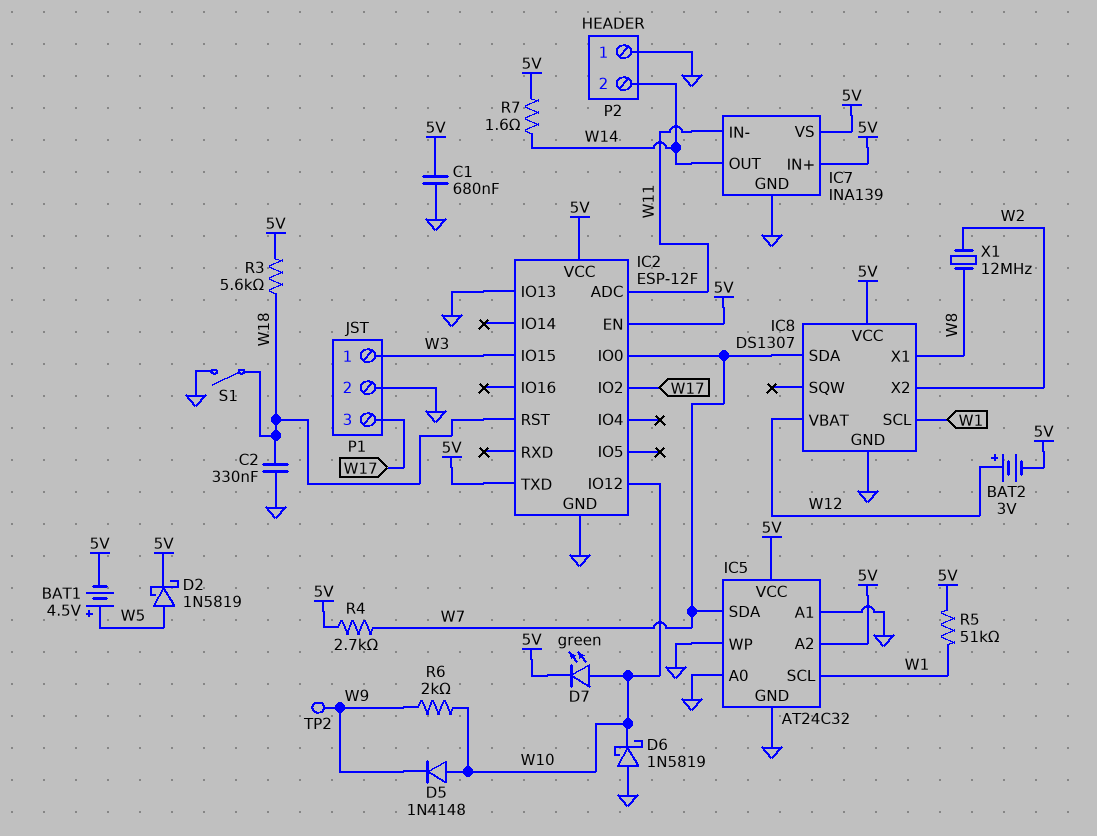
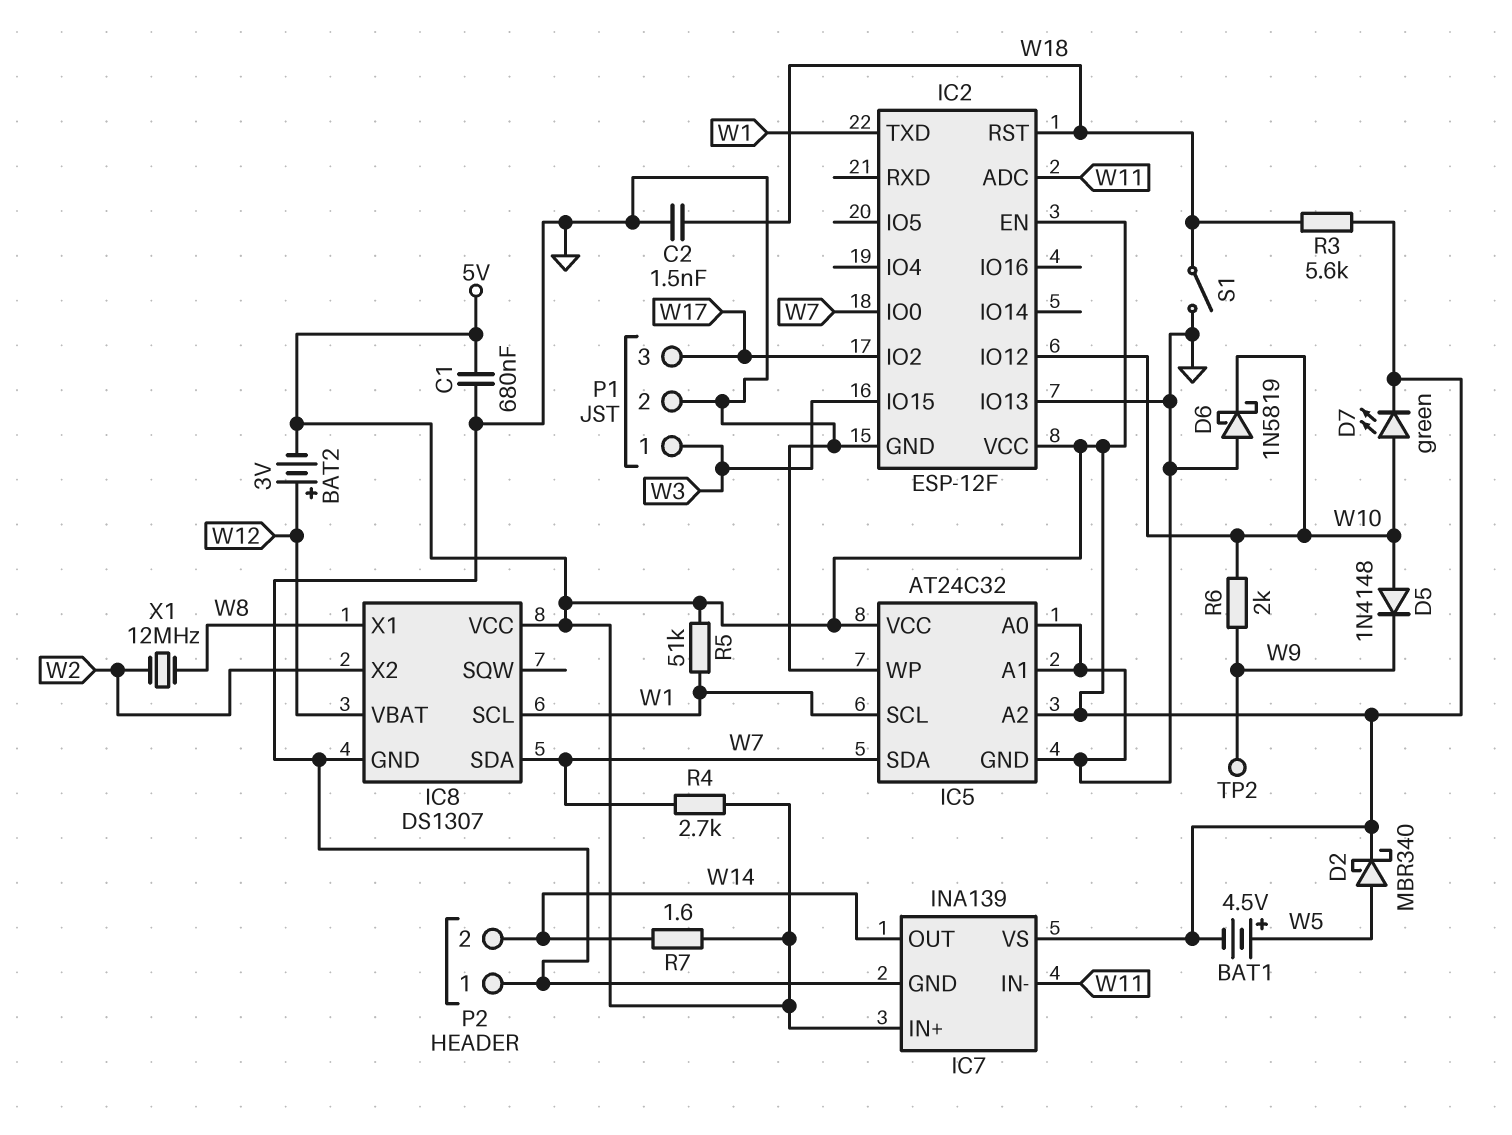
C2: 330nF (GND, W18) -> 1.5nF (GND, W18)
D2: schottky 1N5819 (A W5, K 5V) -> schottky MBR340 (A W5, K 5V)
IC2 pin TXD: 5V -> W1

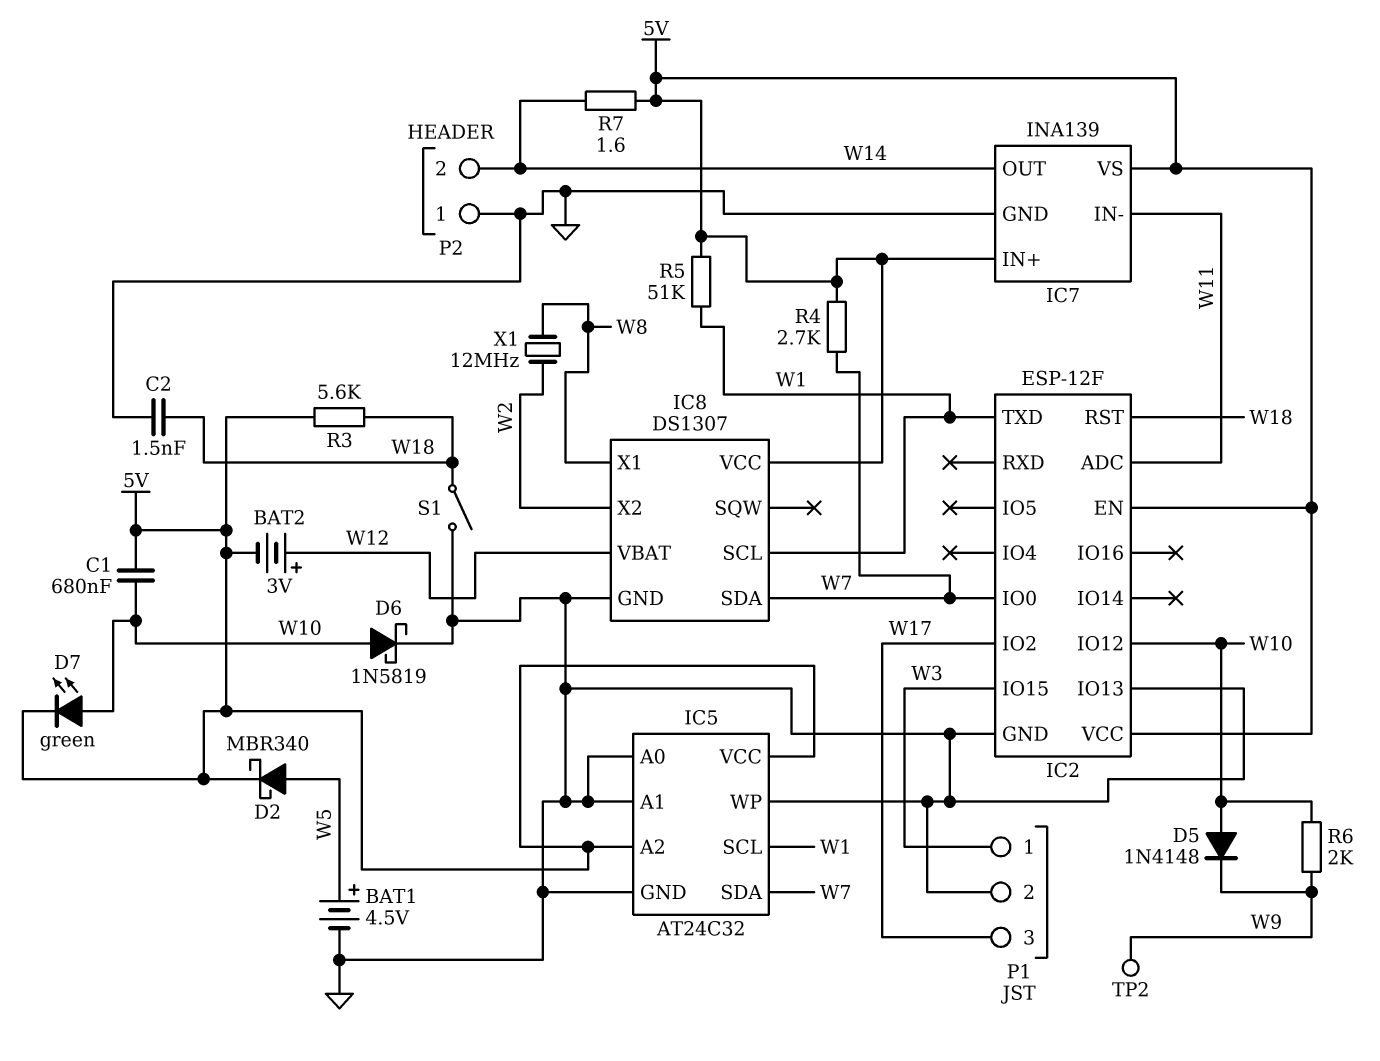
BAT1: 4.5V (plus W5, minus 5V) -> 4.5V (plus W5, minus GND)
C1: 680nF (5V, GND) -> 680nF (5V, W10)
D6: schottky 1N5819 (A GND, K W10) -> schottky 1N5819 (A W10, K GND)

